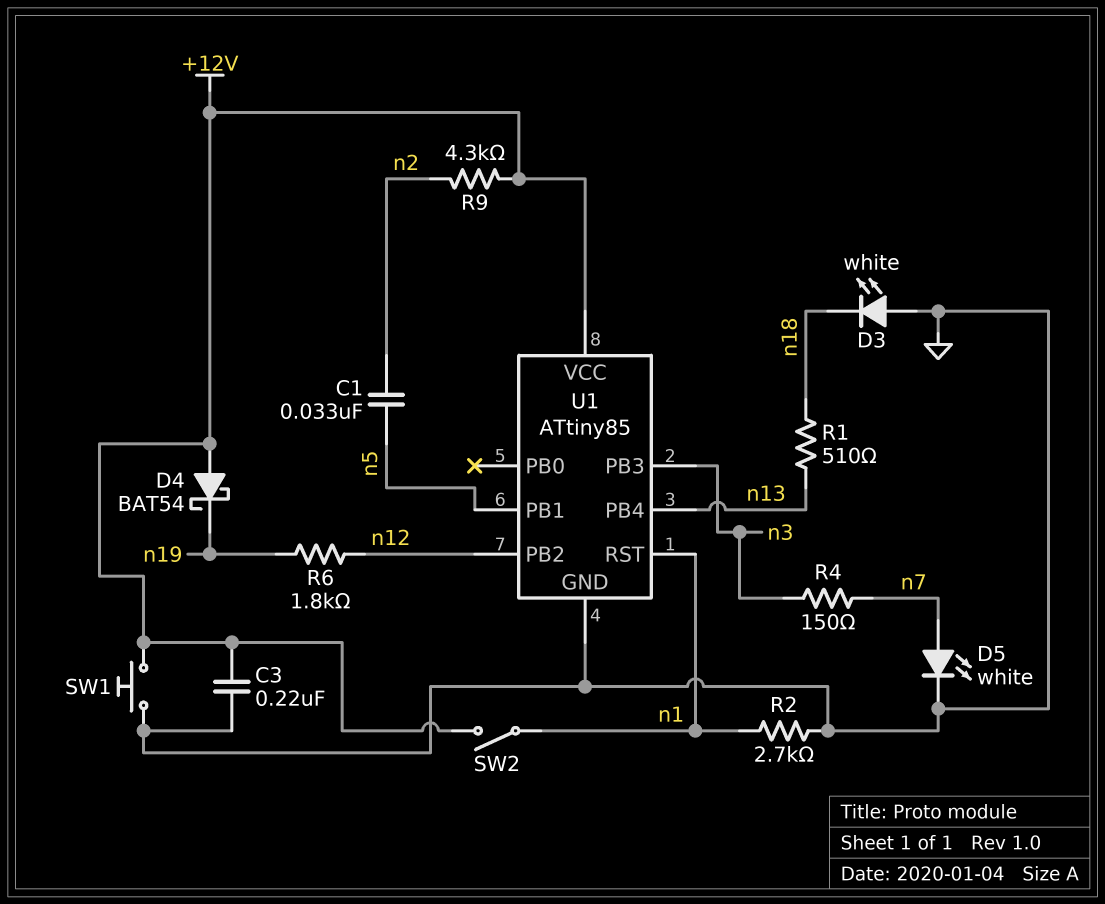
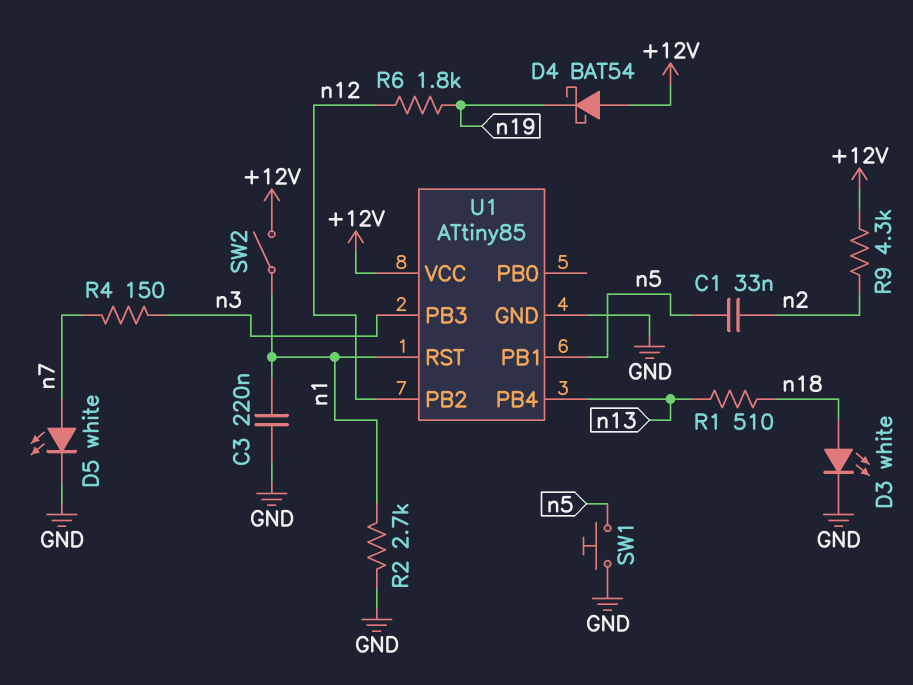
C3: 220nF (+12V, GND) -> 220nF (GND, n1)
D3: LED white (A GND, K n18) -> LED white (A n18, K GND)
SW1: button (+12V, GND) -> button (GND, n5)

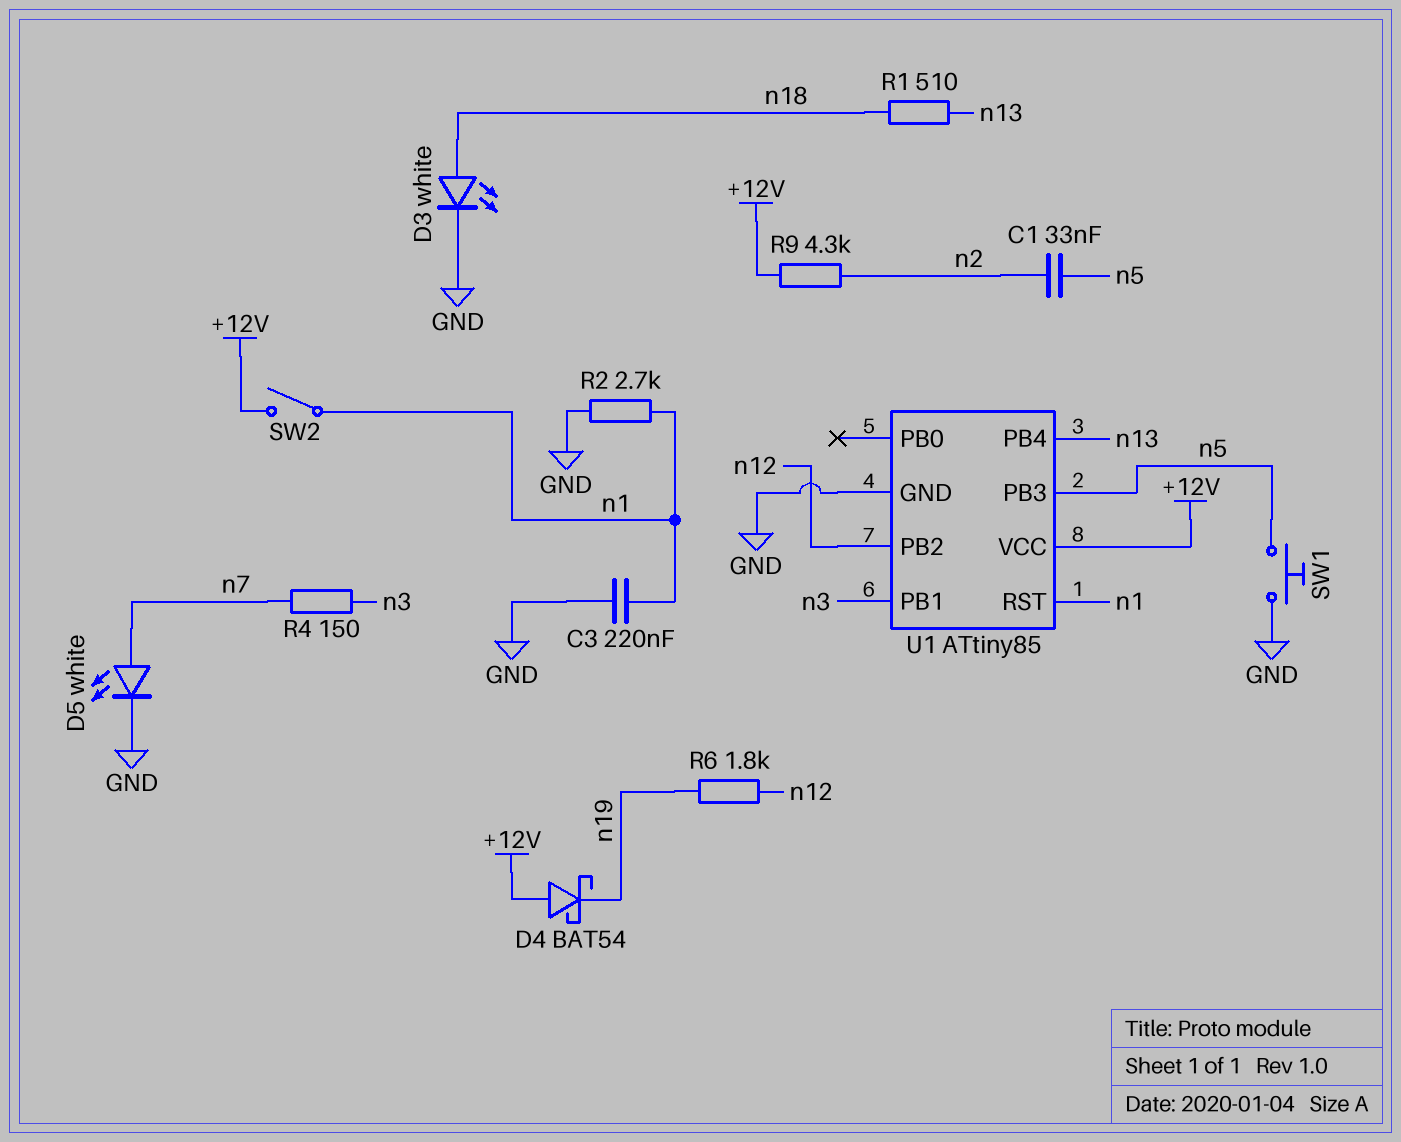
U1 pin PB1: n5 -> n3
U1 pin PB3: n3 -> n5

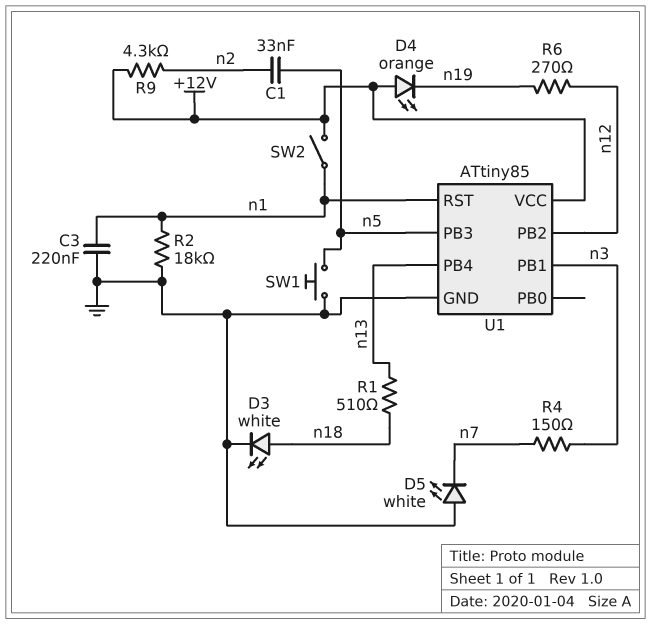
D4: schottky BAT54 (A +12V, K n19) -> LED orange (A +12V, K n19)
D5: LED white (A n7, K GND) -> LED white (A GND, K n7)
R2: 2.7k (GND, n1) -> 18k (GND, n1)
R6: 1.8k (n12, n19) -> 270 (n12, n19)

